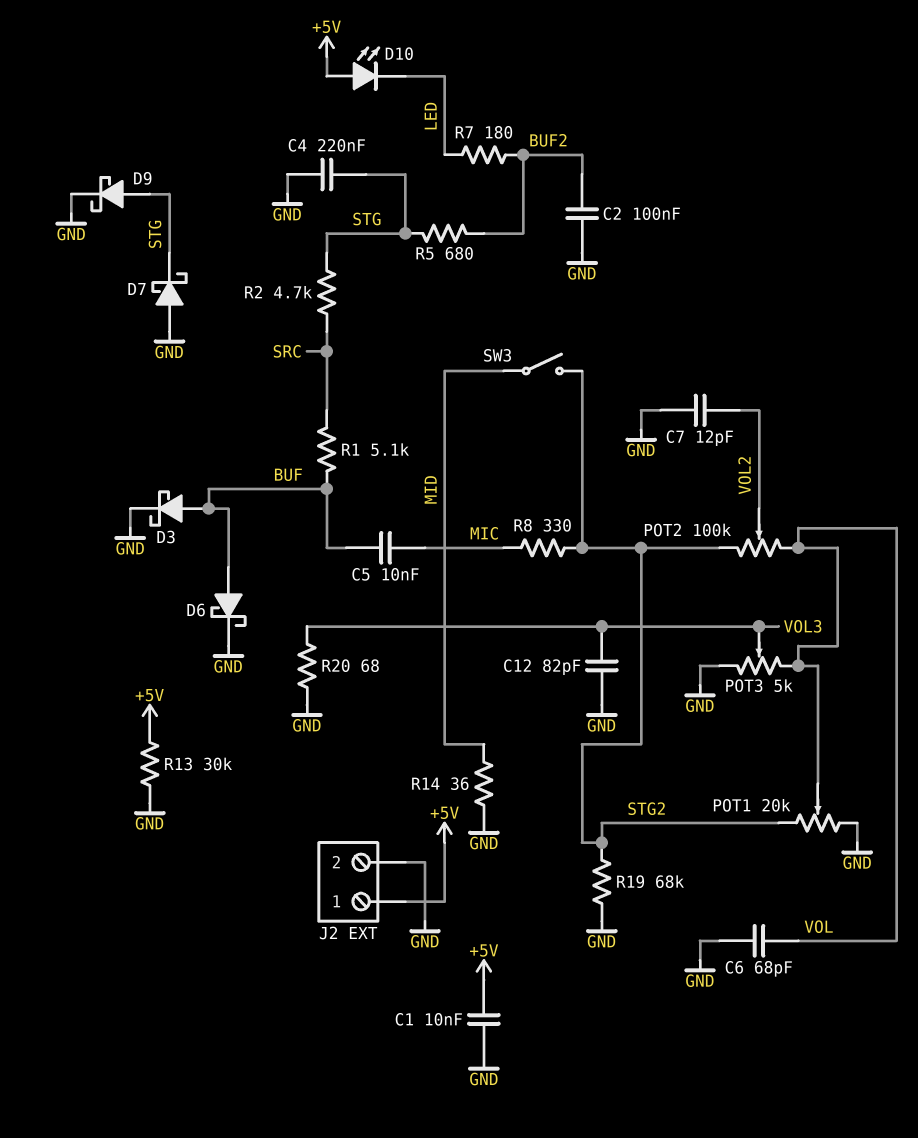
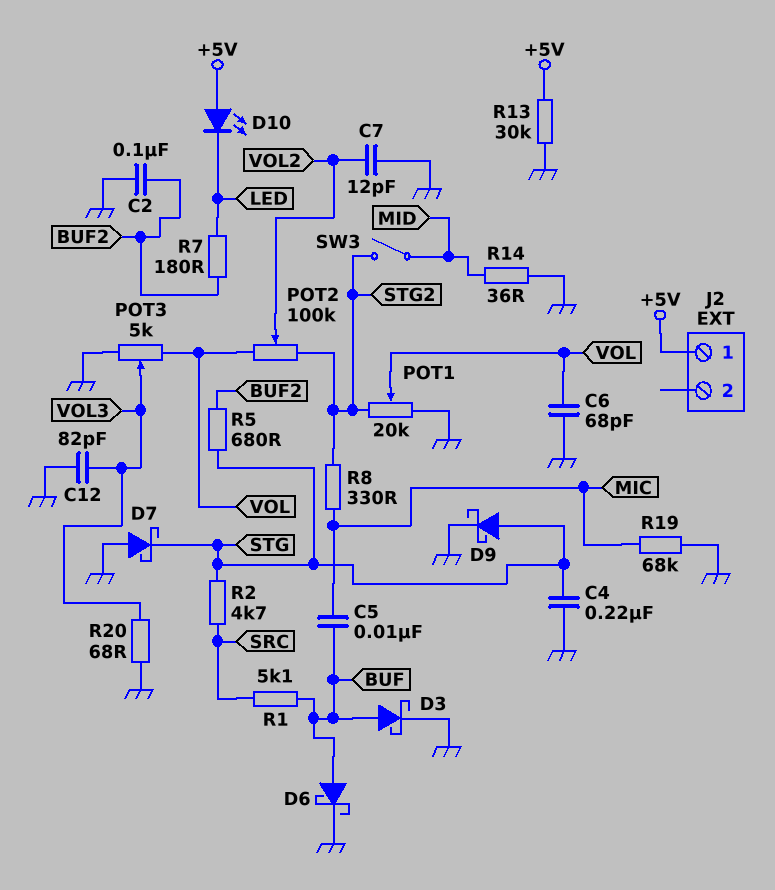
C1: 10nF (+5V, GND) -> none
J2 pin 2: GND -> none
R19: 68k (GND, STG2) -> 68k (GND, MIC)

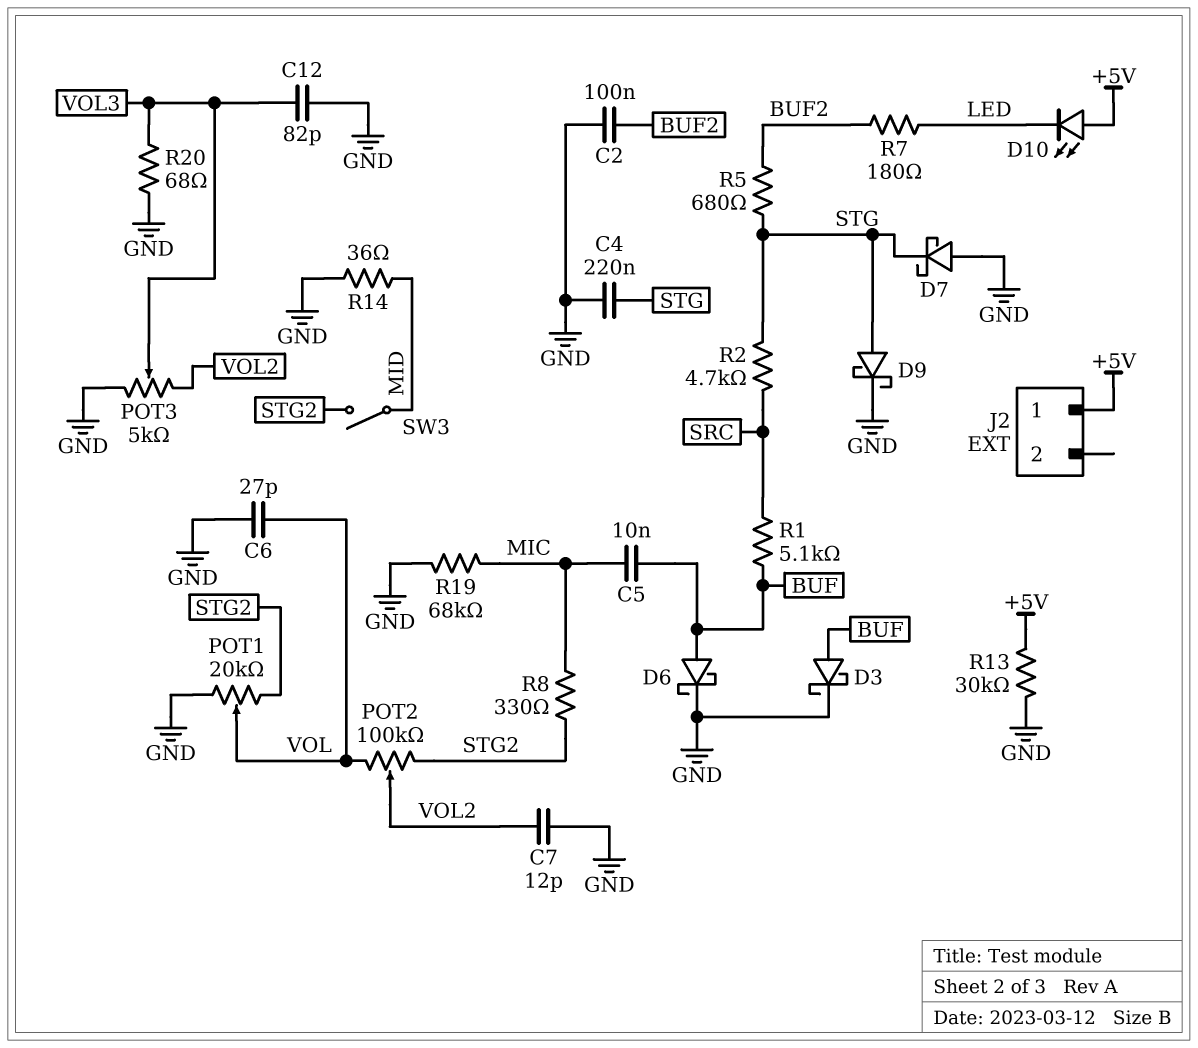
C6: 68pF (GND, VOL) -> 27pF (GND, VOL)
POT3: 5k (GND, VOL, wiper VOL3) -> 5k (GND, VOL2, wiper VOL3)

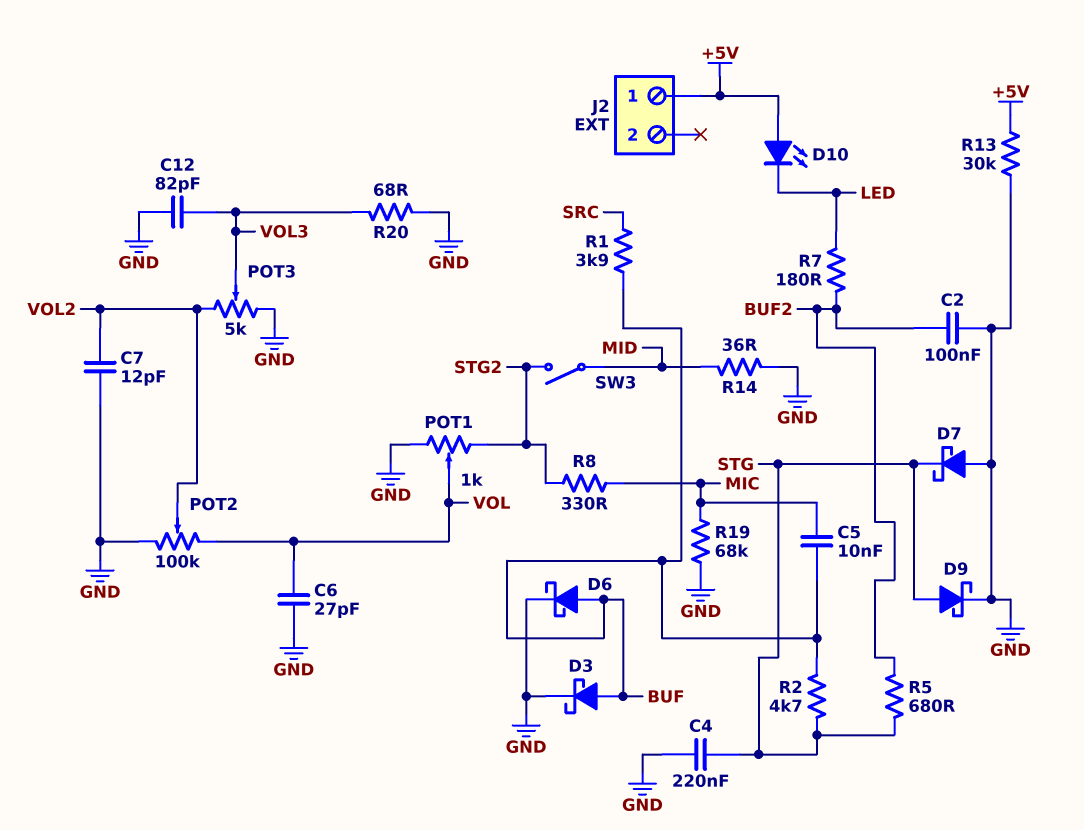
POT1: 20k (GND, STG2, wiper VOL) -> 1k (GND, STG2, wiper VOL)
POT2: 100k (STG2, VOL, wiper VOL2) -> 100k (GND, VOL, wiper VOL2)
R1: 5.1k (BUF, SRC) -> 3.9k (BUF, SRC)
R2: 4.7k (SRC, STG) -> 4.7k (BUF, STG)

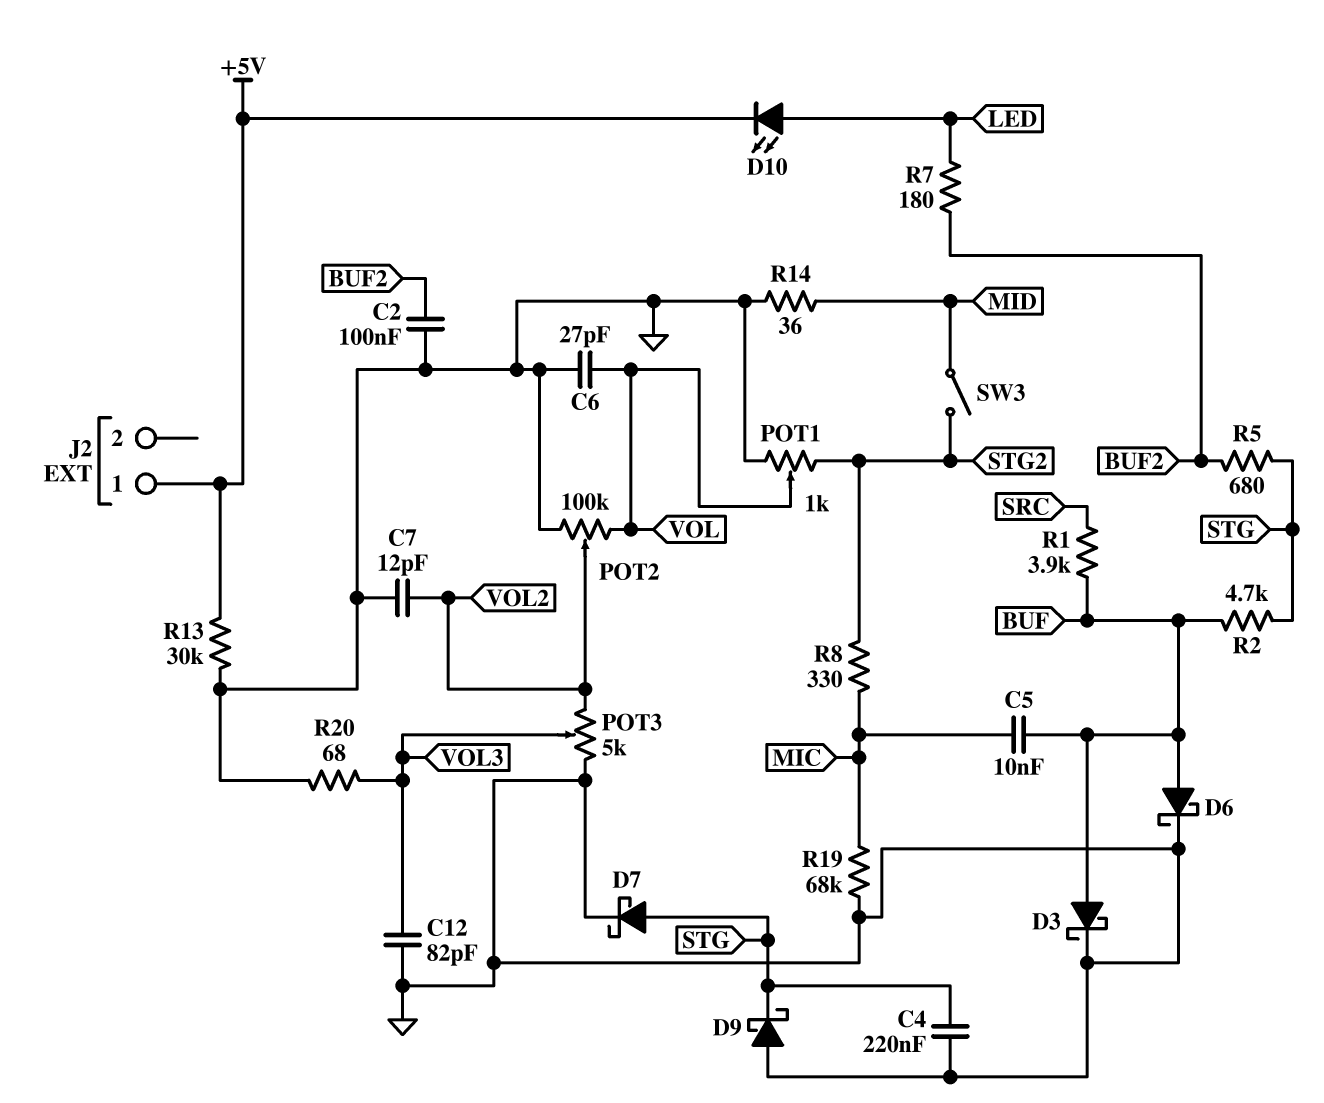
D7: schottky (A GND, K STG) -> schottky (A STG, K GND)
D9: schottky (A STG, K GND) -> schottky (A GND, K STG)
D10: LED (A +5V, K LED) -> LED (A LED, K +5V)

